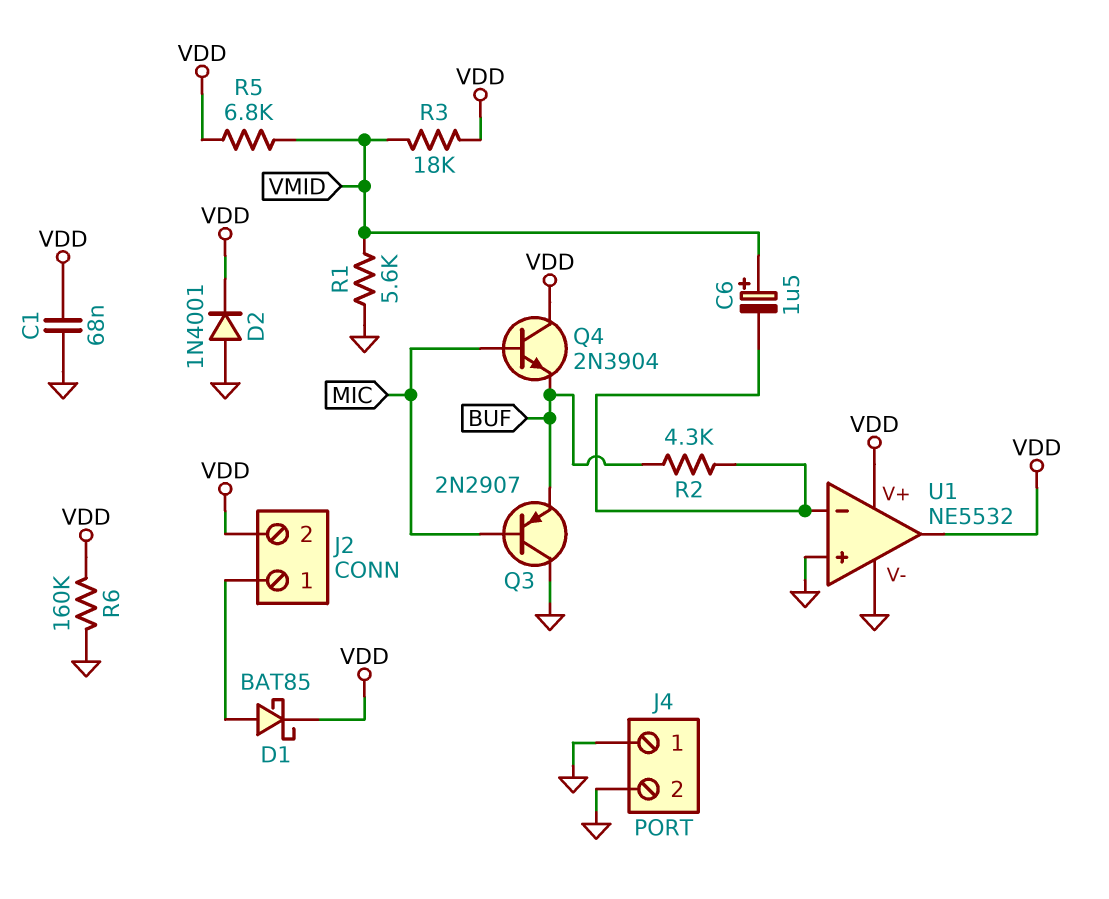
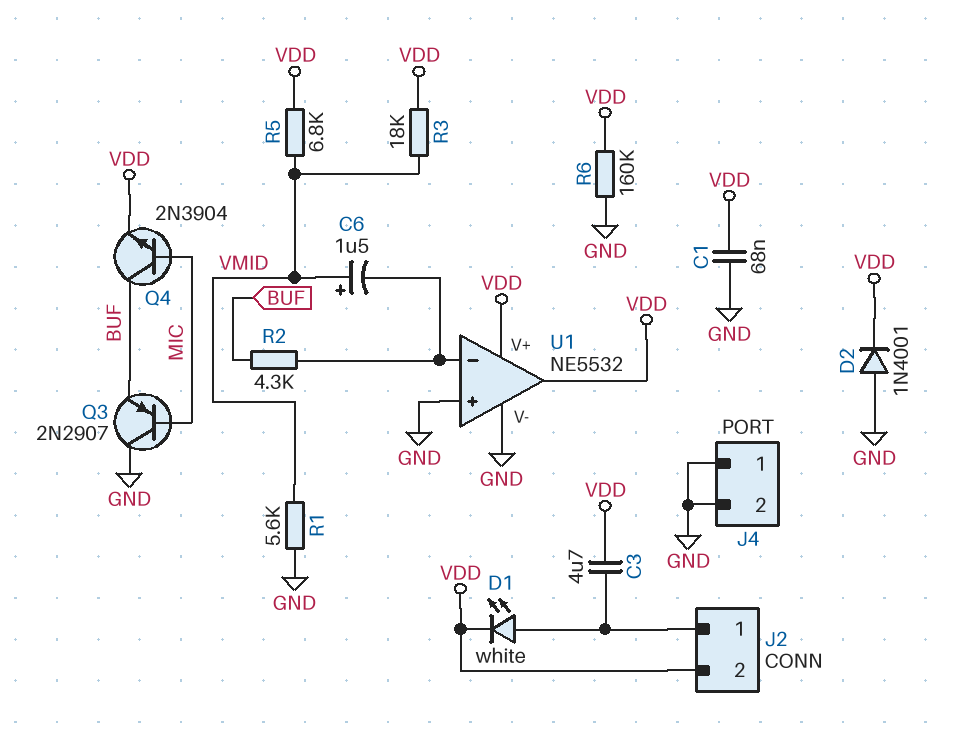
C3: none -> 4.7uF (J2/1, VDD)
D1: schottky BAT85 (A J2/1, K VDD) -> LED white (A J2/1, K VDD)
Q4: NPN 2N3904 (B MIC, C VDD, E BUF) -> NPN 2N3904 (B MIC, C BUF, E VDD)

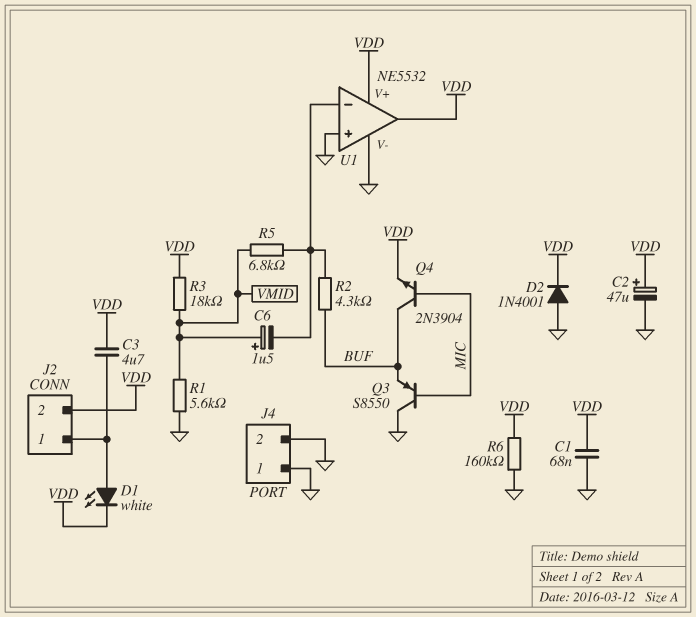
C2: none -> 47uF (plus VDD, minus GND)
Q3: PNP 2N2907 (B MIC, C GND, E BUF) -> PNP S8550 (B MIC, C GND, E BUF)
R5: 6.8k (VDD, VMID) -> 6.8k (U1/in-, VMID)

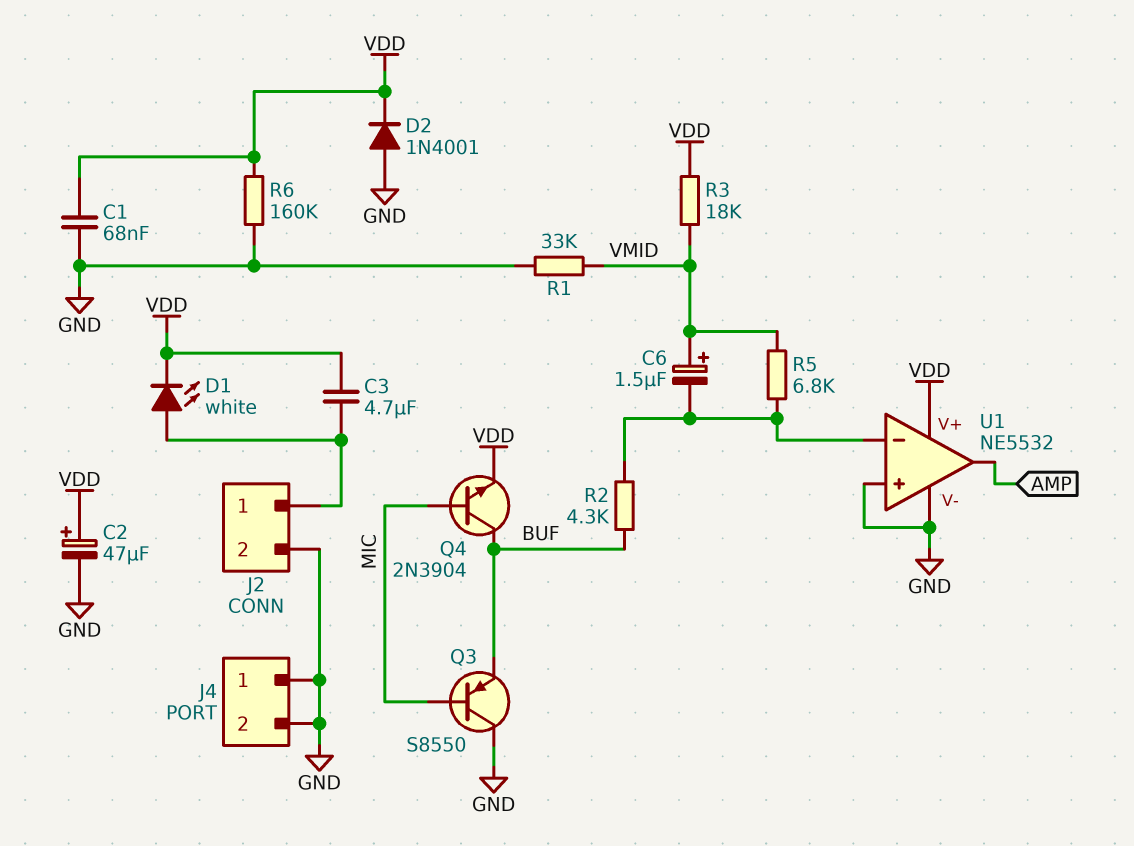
J2 pin 2: VDD -> GND
R1: 5.6k (GND, VMID) -> 33k (GND, VMID)
U1 pin out: VDD -> AMP

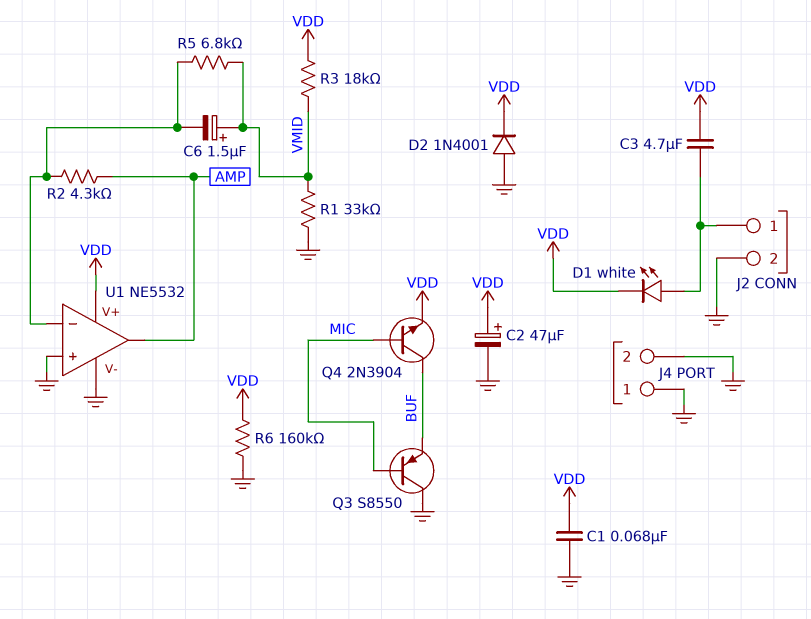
R2: 4.3k (BUF, U1/in-) -> 4.3k (AMP, U1/in-)

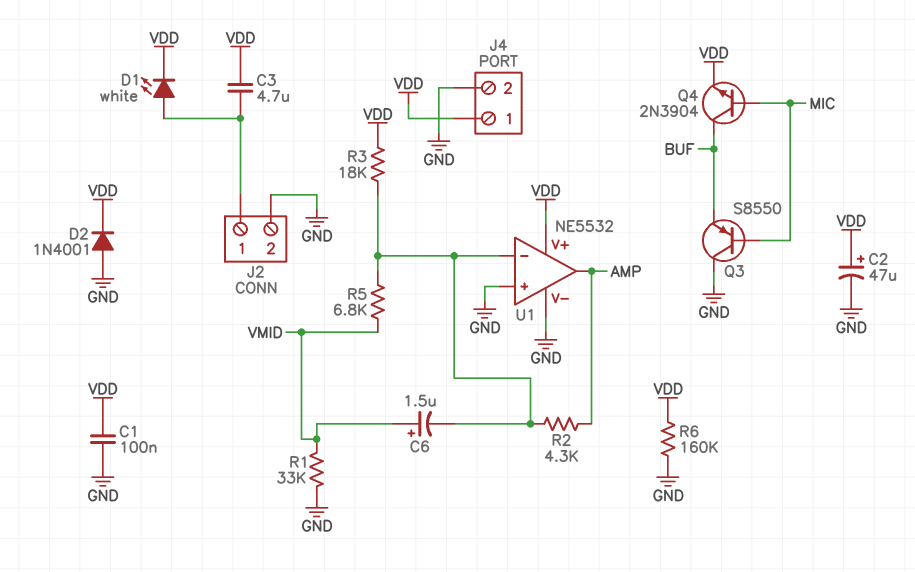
C1: 68nF (GND, VDD) -> 100nF (GND, VDD)
J4 pin 1: GND -> VDD
R3: 18k (VDD, VMID) -> 18k (U1/in-, VDD)

